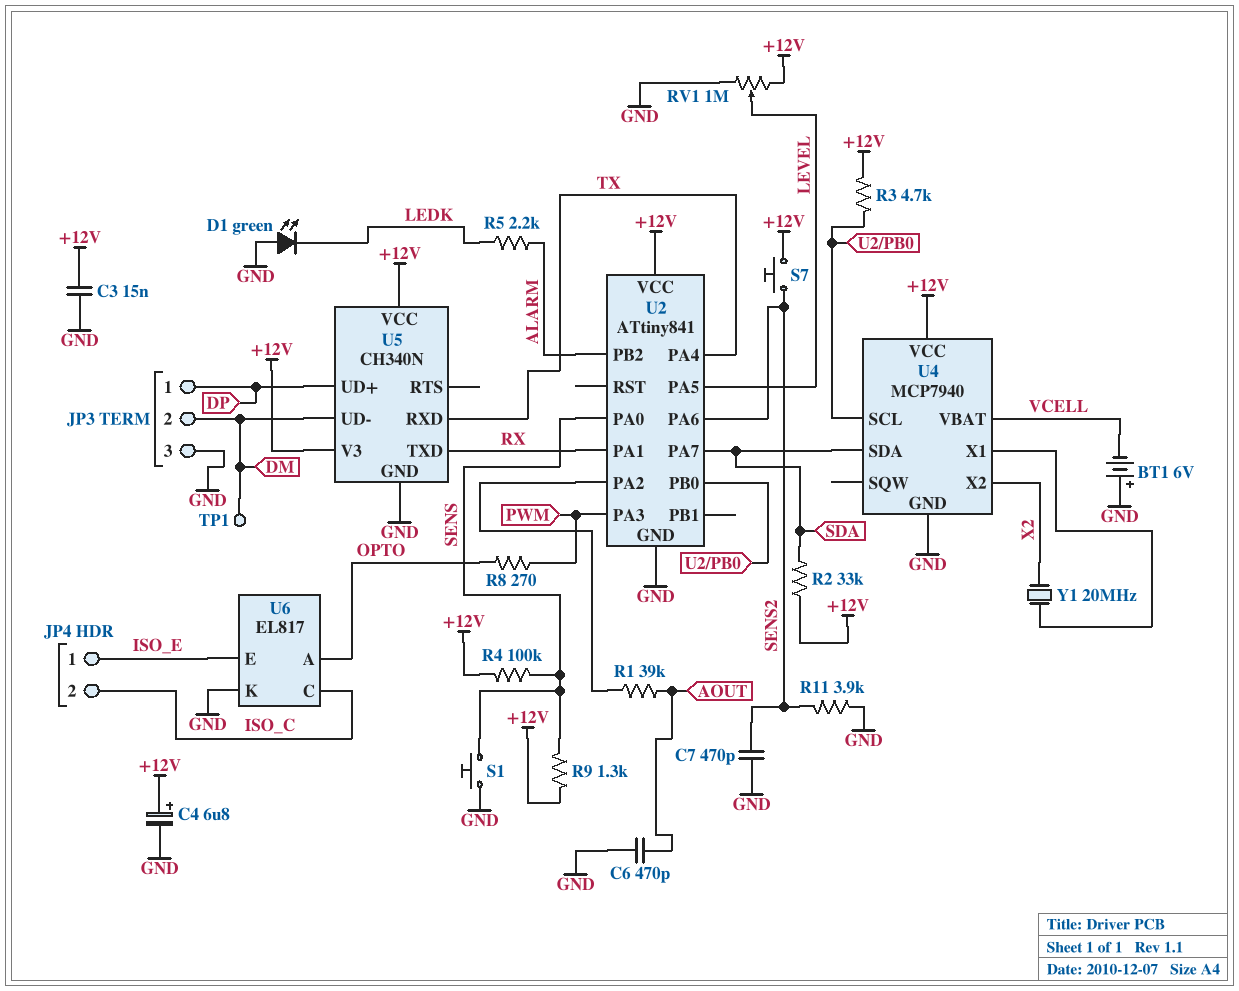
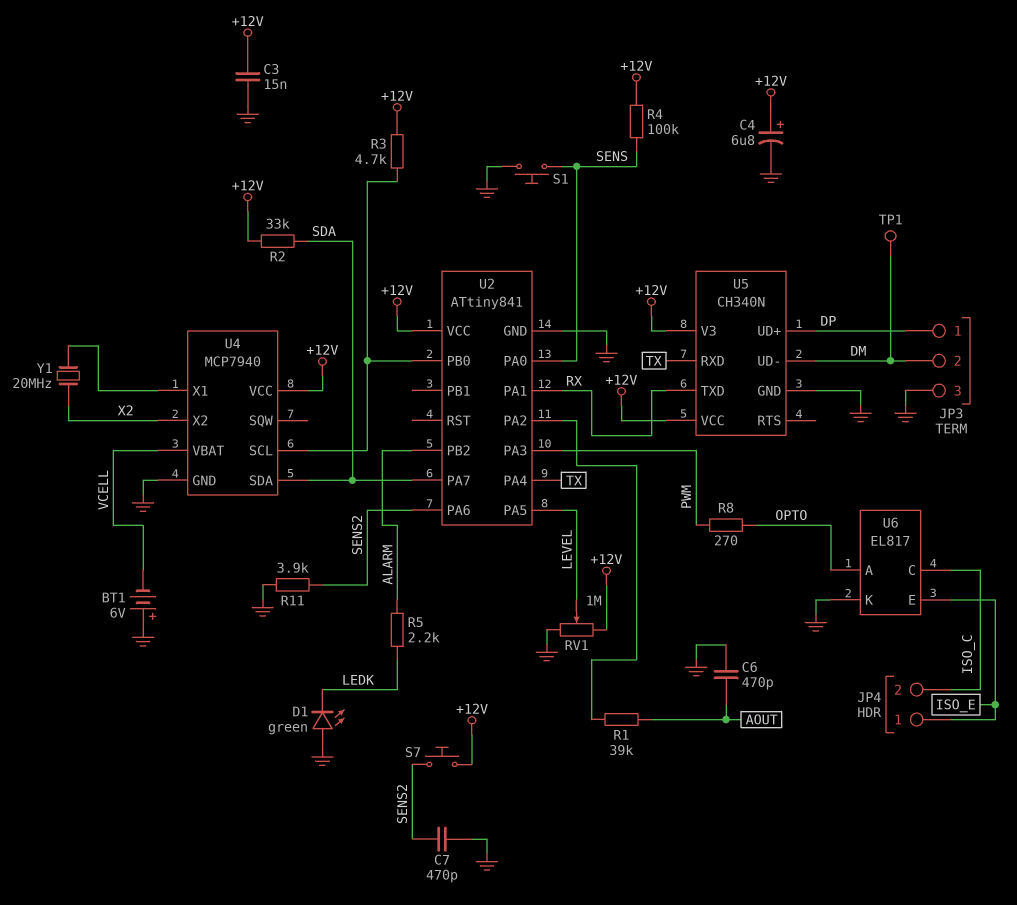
R9: 1.3k (+12V, SENS) -> none

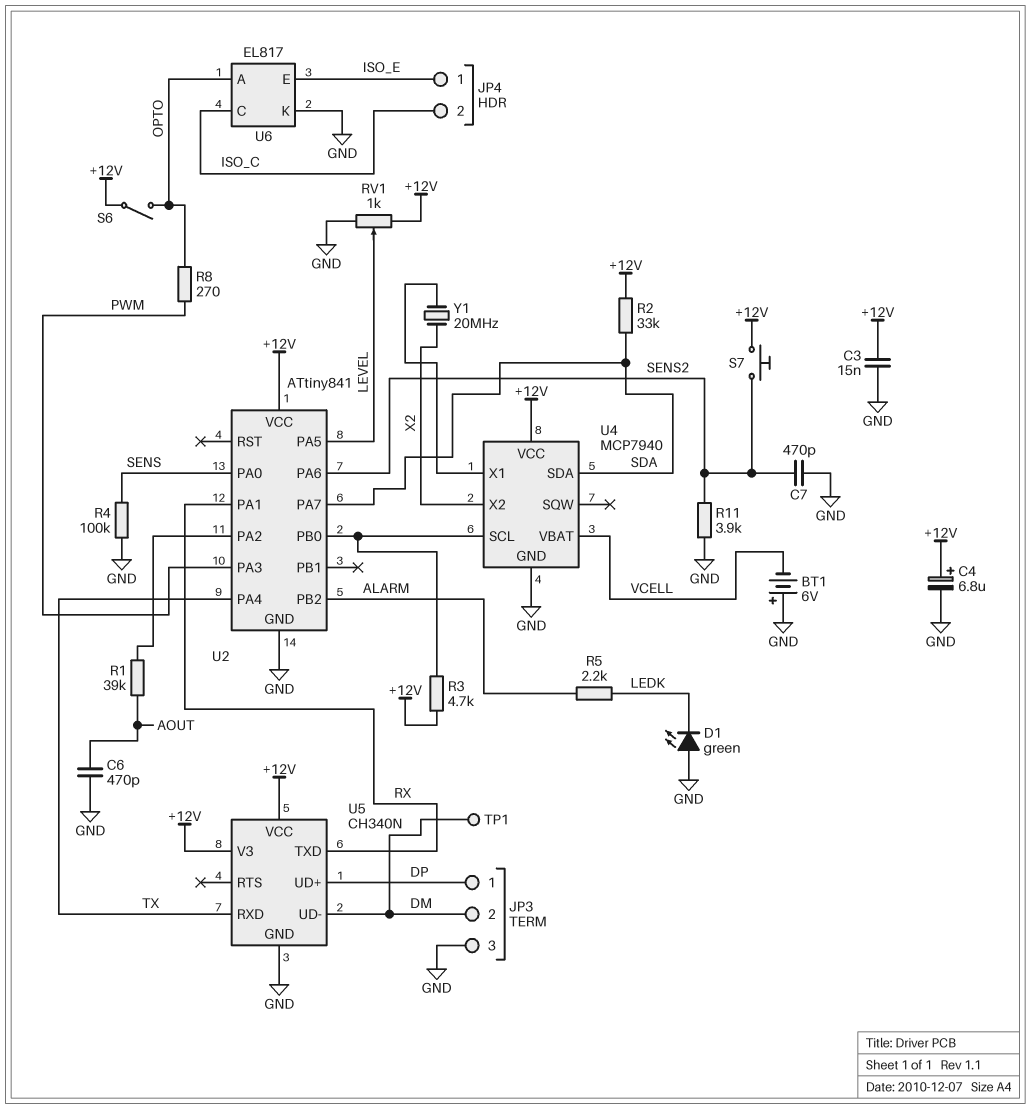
R4: 100k (+12V, SENS) -> 100k (GND, SENS)
RV1: 1M (+12V, GND, wiper LEVEL) -> 1k (+12V, GND, wiper LEVEL)
S1: button (GND, SENS) -> none
S6: none -> switch (+12V, OPTO)

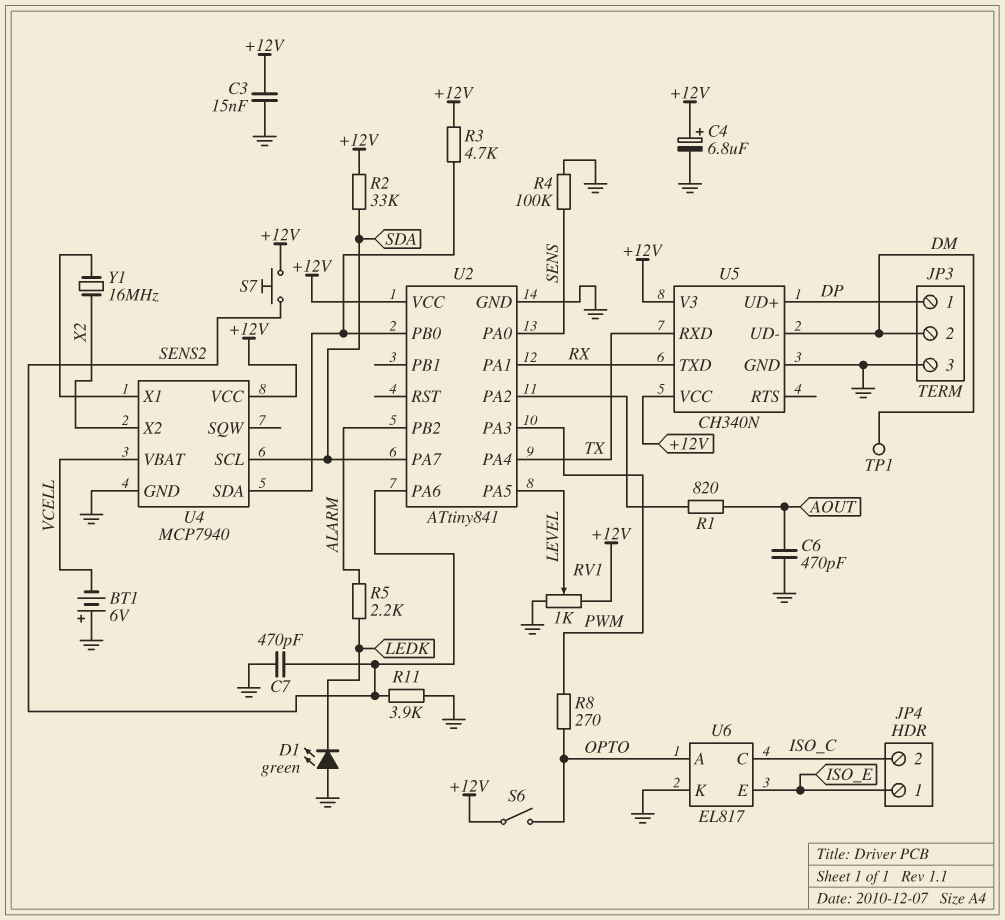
R1: 39k (AOUT, U2/PA2) -> 820 (AOUT, U2/PA2)
U4 pin SCL: U2/PB0 -> SDA
U4 pin SDA: SDA -> U2/PB0
Y1: 20MHz (U4/X1, X2) -> 16MHz (U4/X1, X2)

